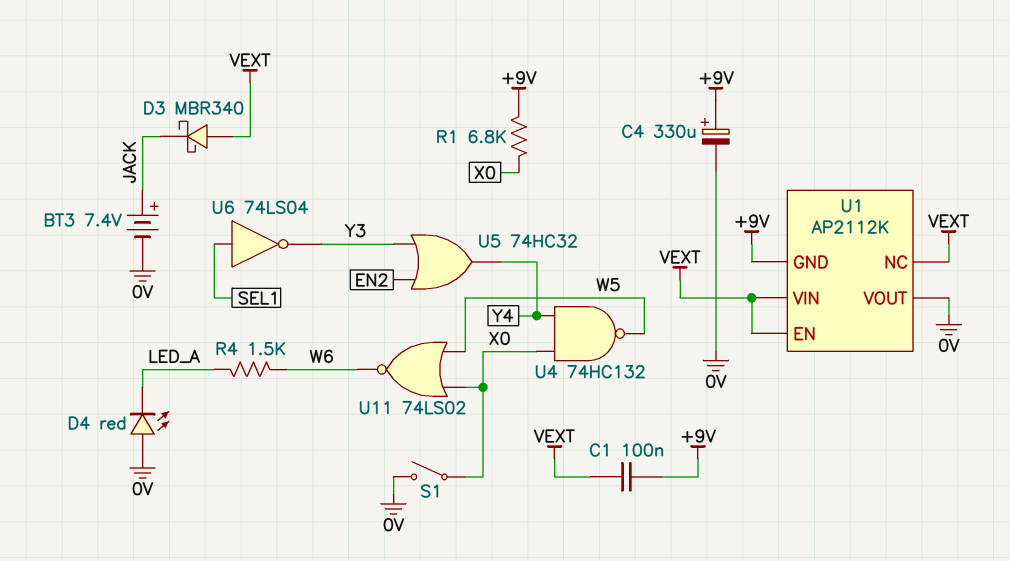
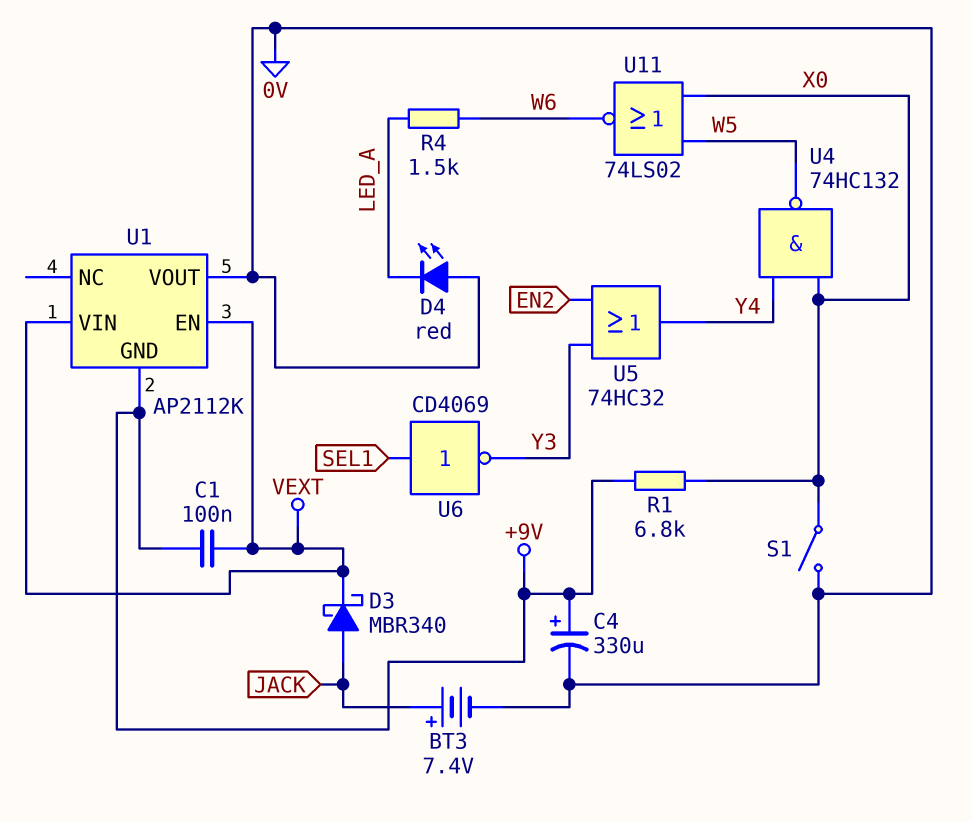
D3: schottky MBR340 (A VEXT, K JACK) -> schottky MBR340 (A JACK, K VEXT)
U1 pin NC: VEXT -> none
U6: NOT 74LS04 (in SEL1, out Y3) -> NOT CD4069 (in SEL1, out Y3)

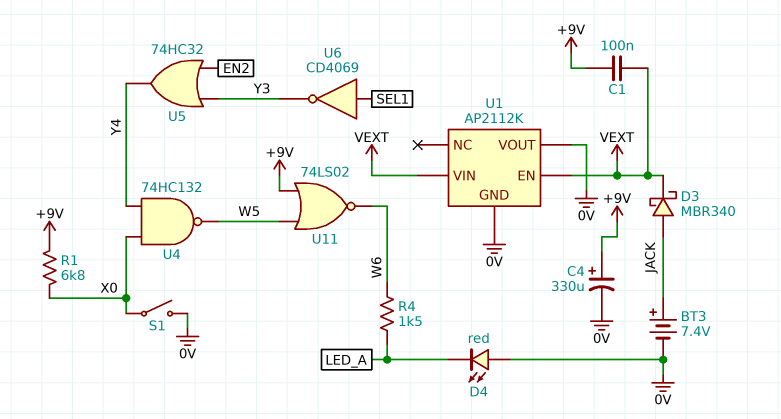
U1 pin GND: +9V -> 0V
U11: NOR 74LS02 (in W5, in X0, out W6) -> NOR 74LS02 (in +9V, in W5, out W6)

